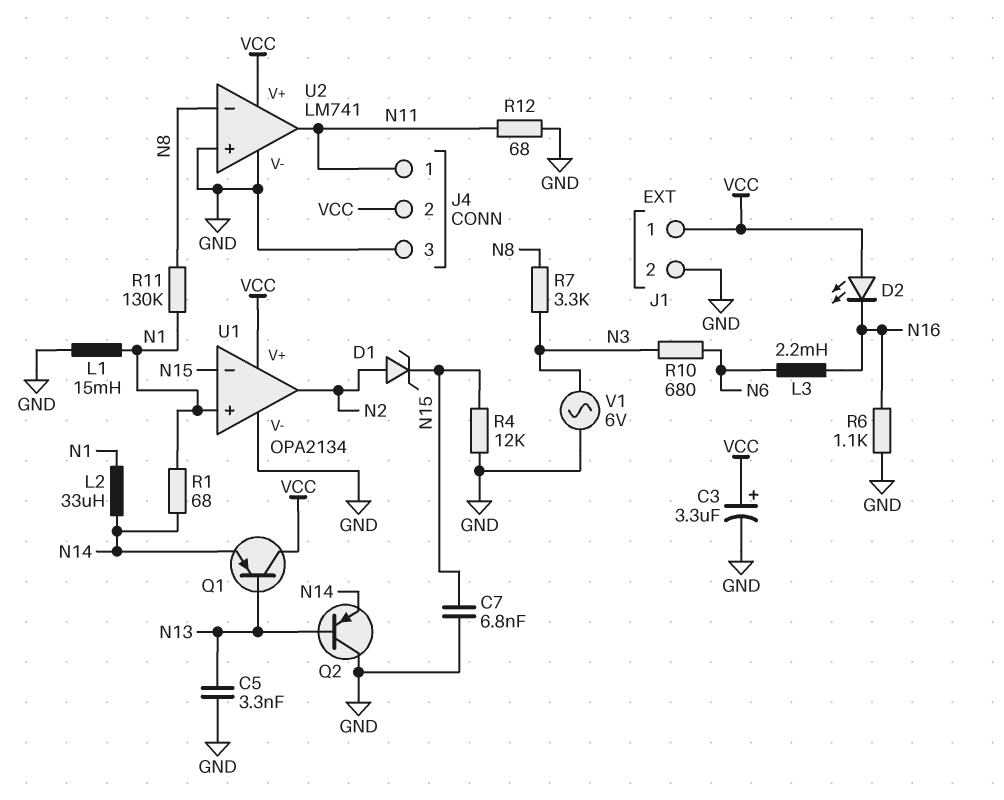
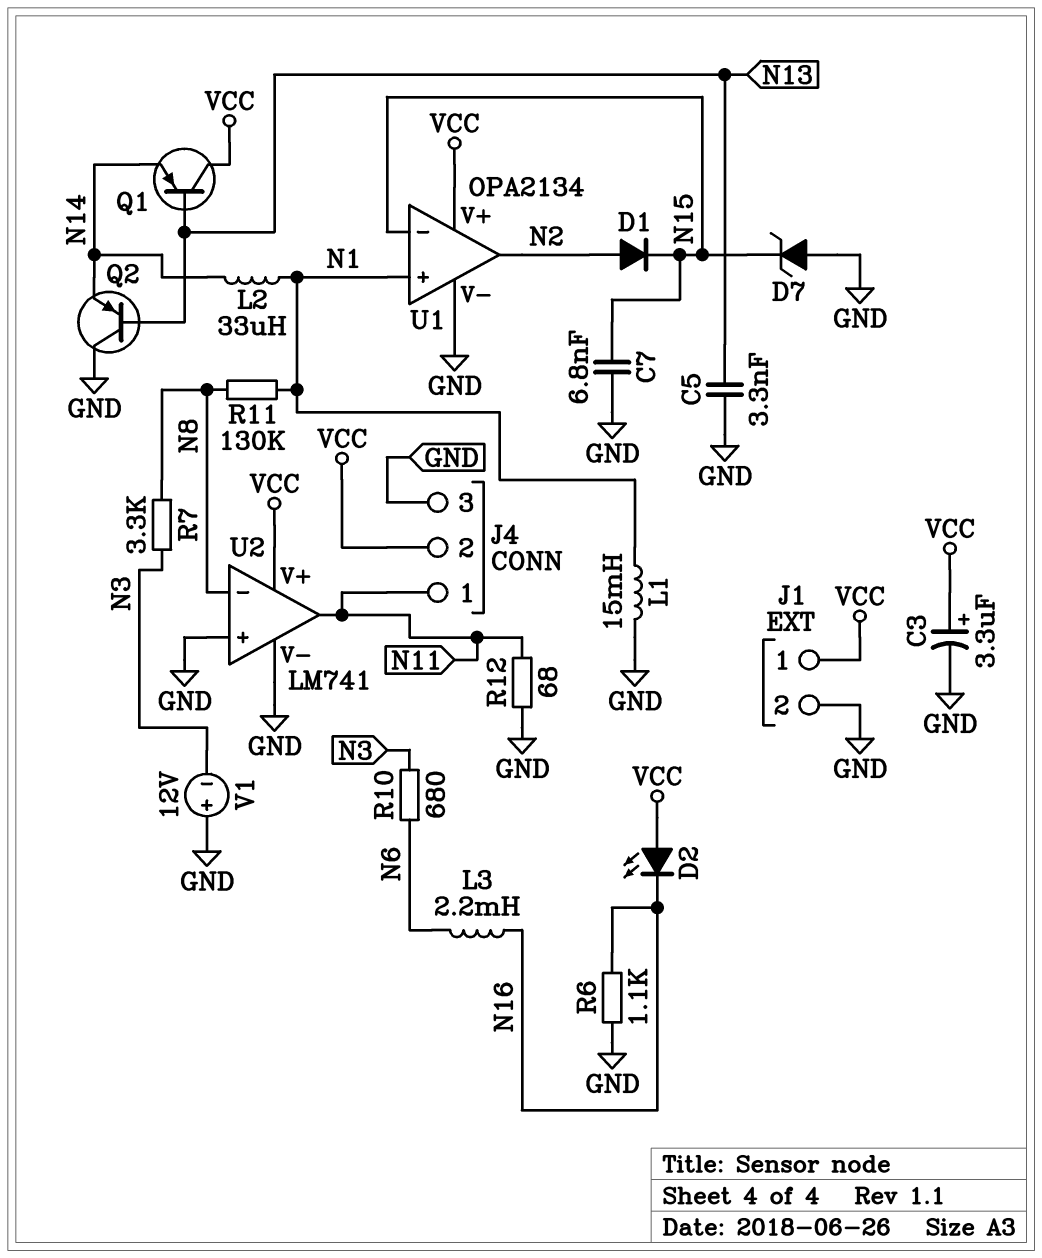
D1: zener (A N2, K N15) -> diode (A N2, K N15)
D7: none -> zener (A GND, K N15)
R1: 68 (N1, N14) -> none
R4: 12k (GND, N15) -> none
V1: AC 6V (GND, N3) -> 12V (plus GND, minus N3)

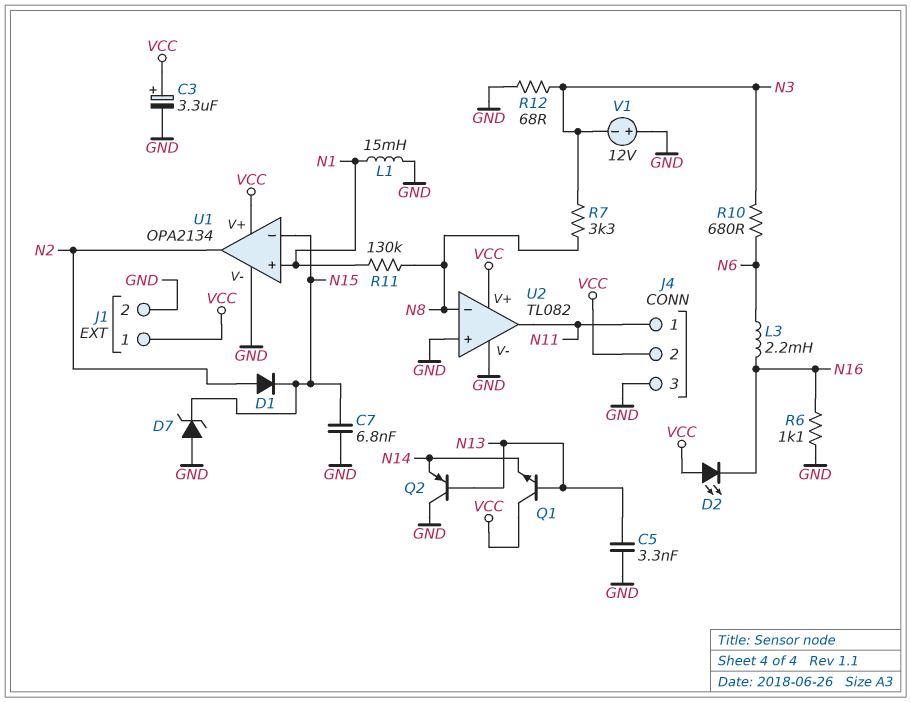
L2: 33uH (N1, N14) -> none
Q1: PNP (B N13, C VCC, E N14) -> NPN (B N13, C VCC, E N14)
R12: 68 (GND, N11) -> 68 (GND, N3)
U2: LM741 -> TL082

